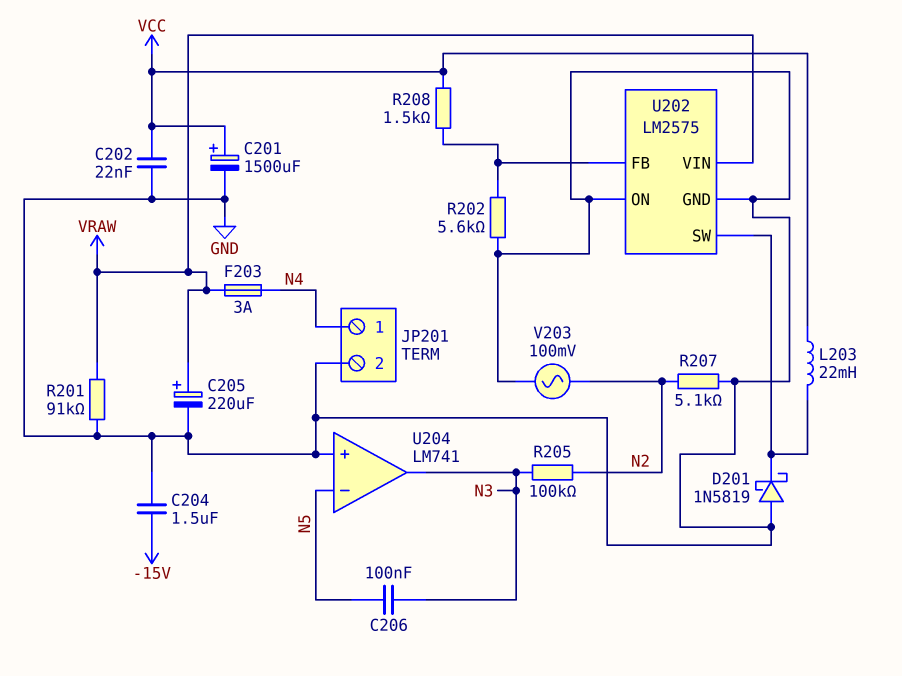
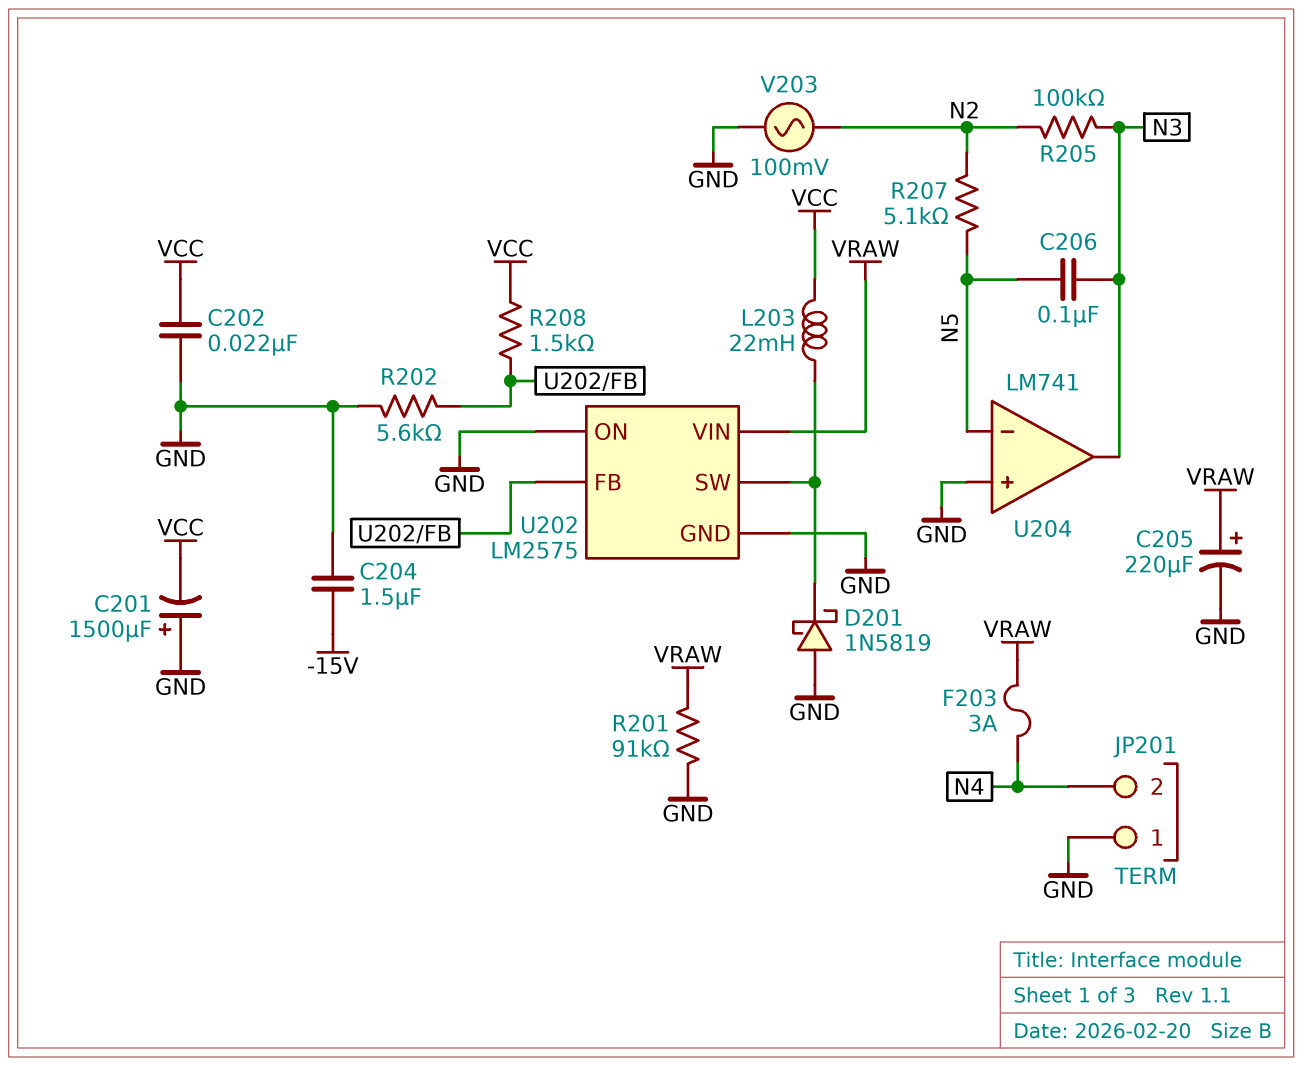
C201: 1500uF (plus VCC, minus GND) -> 1500uF (plus GND, minus VCC)
JP201 pin 1: N4 -> GND
JP201 pin 2: GND -> N4
R207: 5.1k (GND, N2) -> 5.1k (N2, N5)

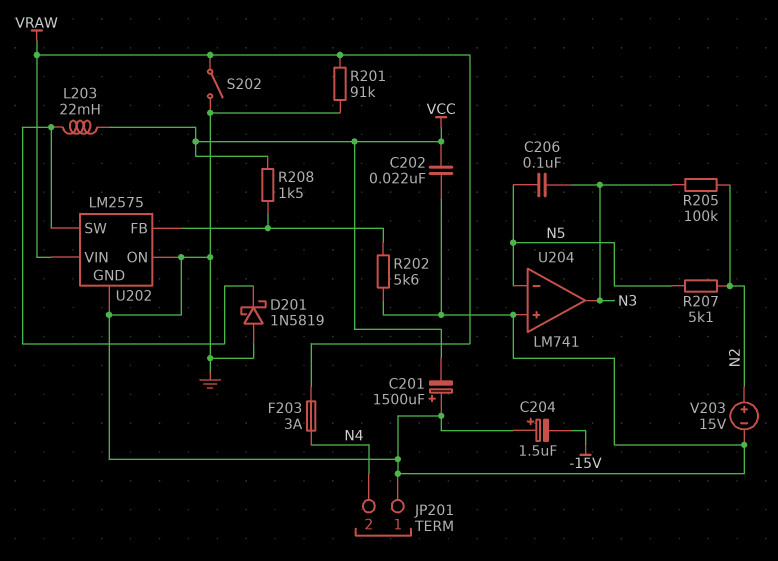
C204: 1.5uF (-15V, GND) -> 1.5uF (plus GND, minus -15V)
C205: 220uF (plus VRAW, minus GND) -> none
S202: none -> switch (GND, VRAW)
V203: AC 100mV (GND, N2) -> 15V (plus N2, minus GND)

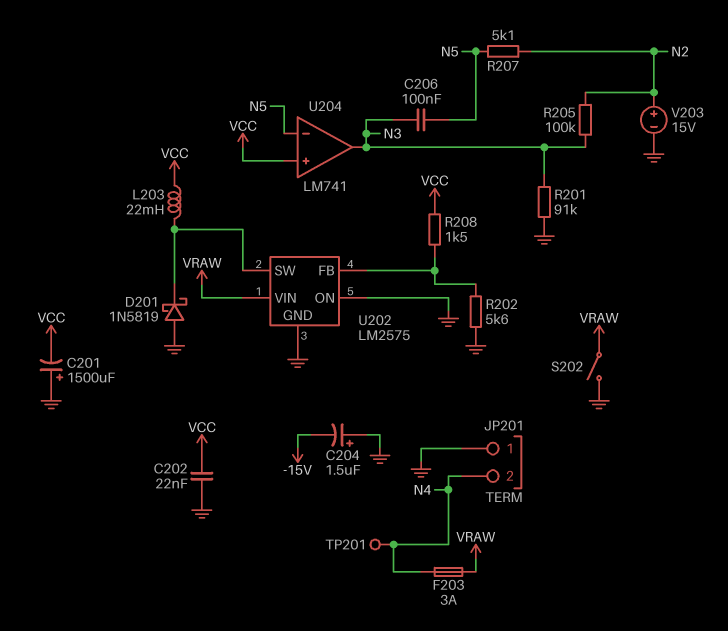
R201: 91k (GND, VRAW) -> 91k (GND, N3)
TP201: none -> test point (N4)
U204 pin in+: GND -> VCC

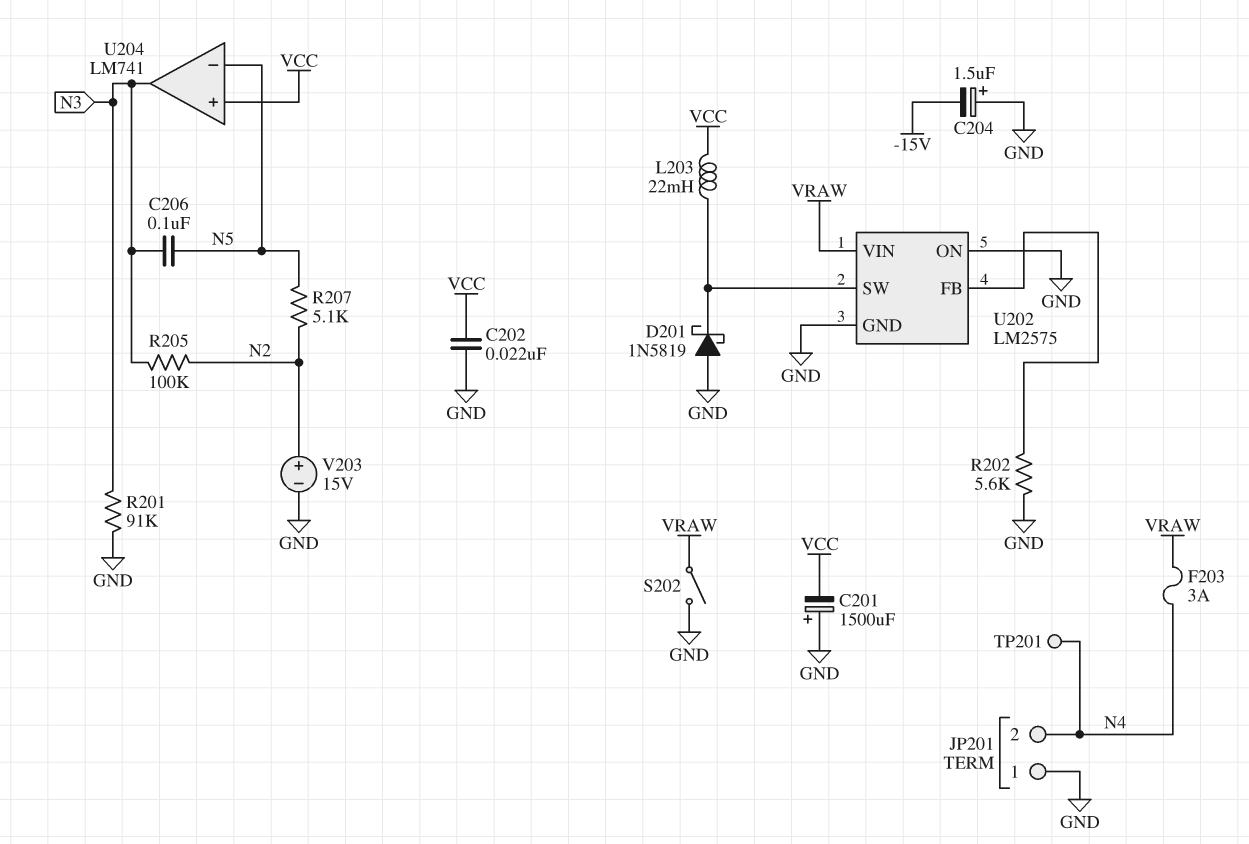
R208: 1.5k (U202/FB, VCC) -> none

